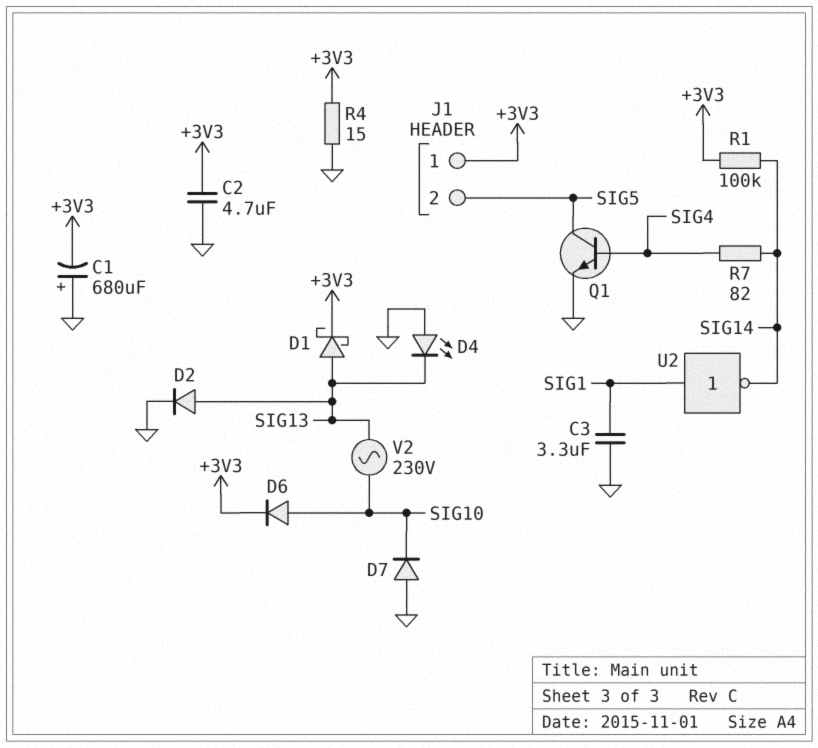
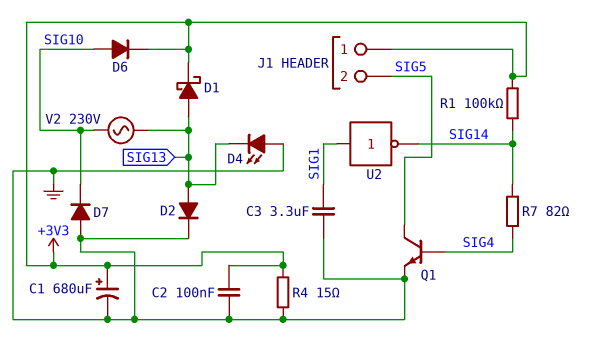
C1: 680uF (plus GND, minus +3V3) -> 680uF (plus +3V3, minus GND)
C2: 4.7uF (+3V3, GND) -> 100nF (+3V3, GND)

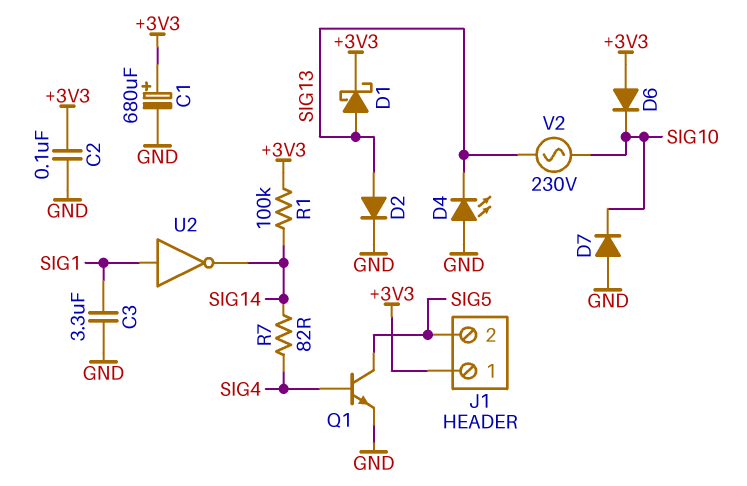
D6: diode (A SIG10, K +3V3) -> diode (A +3V3, K SIG10)
R4: 15 (+3V3, GND) -> none

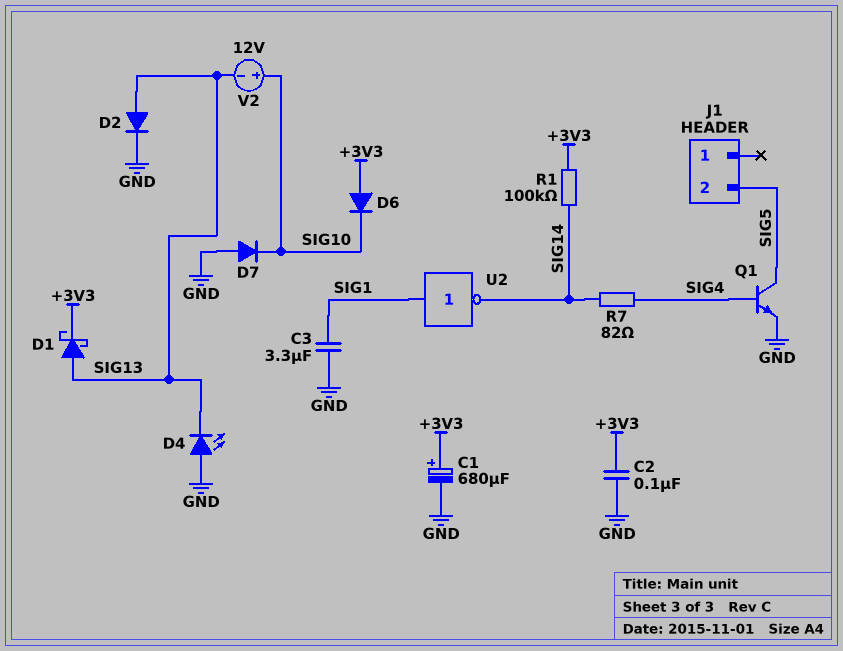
J1 pin 1: +3V3 -> none
V2: AC 230V (SIG10, SIG13) -> 12V (plus SIG10, minus SIG13)

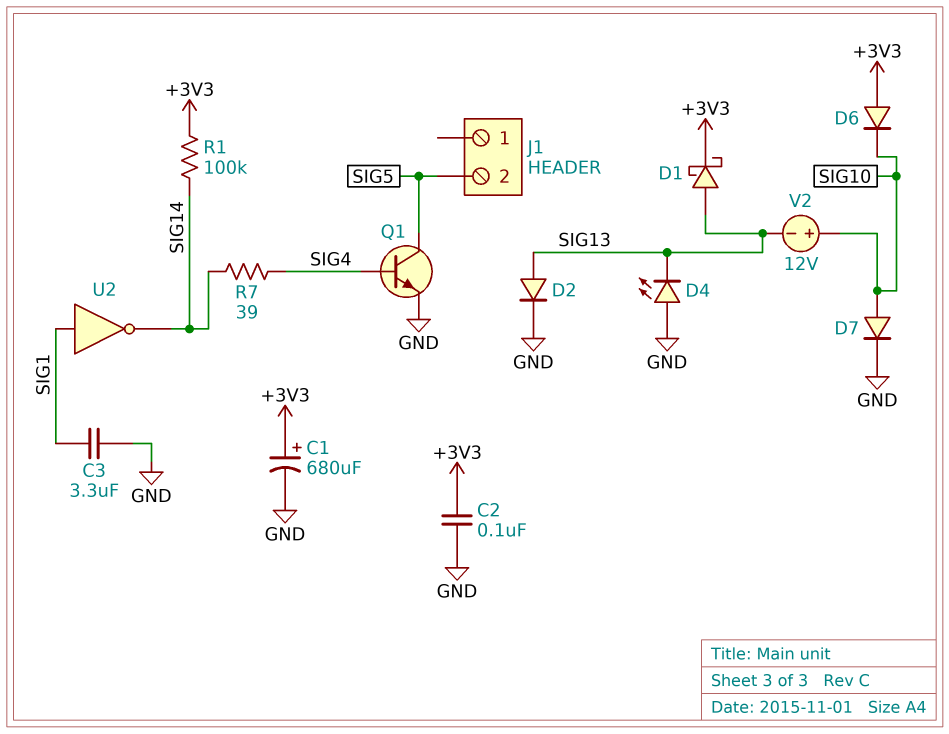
D7: diode (A GND, K SIG10) -> diode (A SIG10, K GND)
R7: 82 (SIG4, SIG14) -> 39 (SIG4, SIG14)

